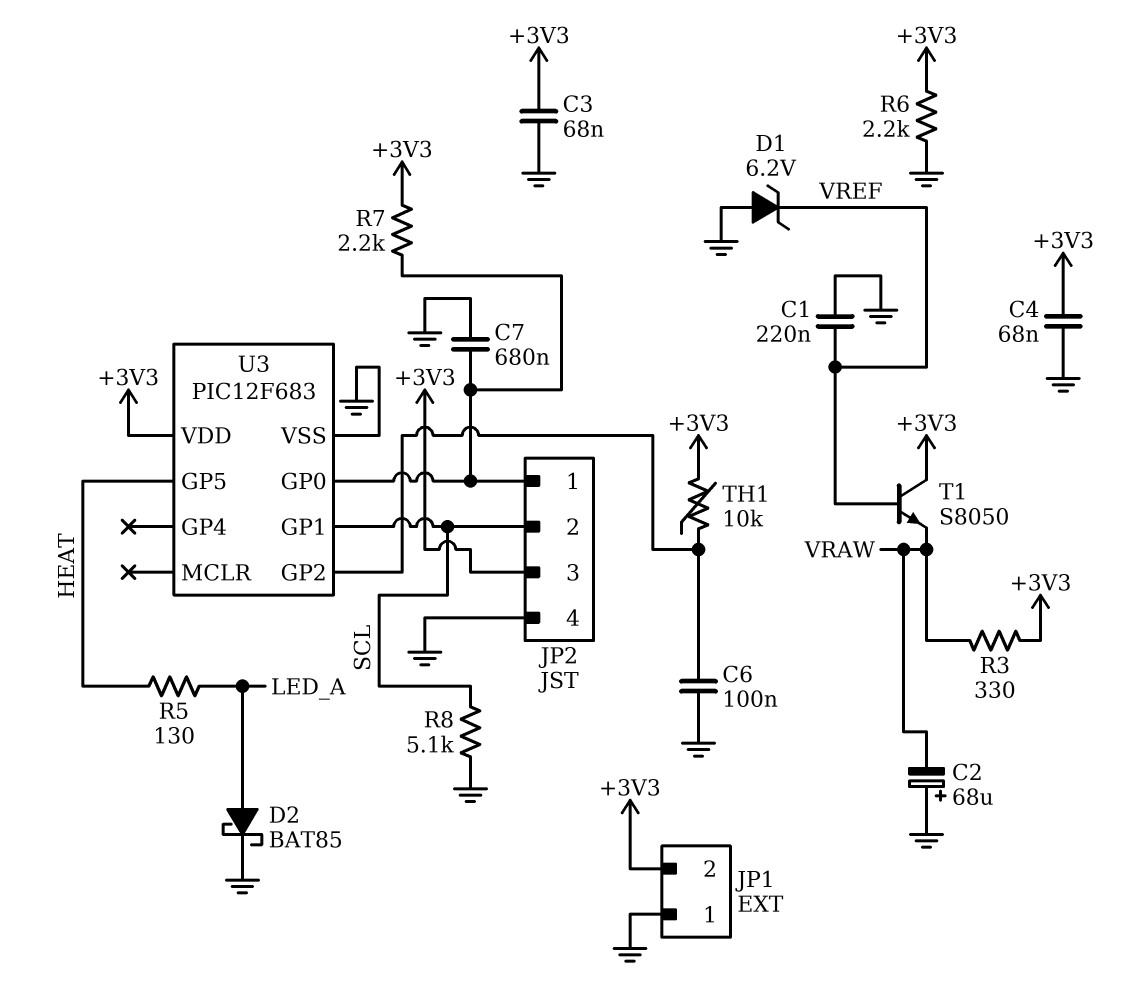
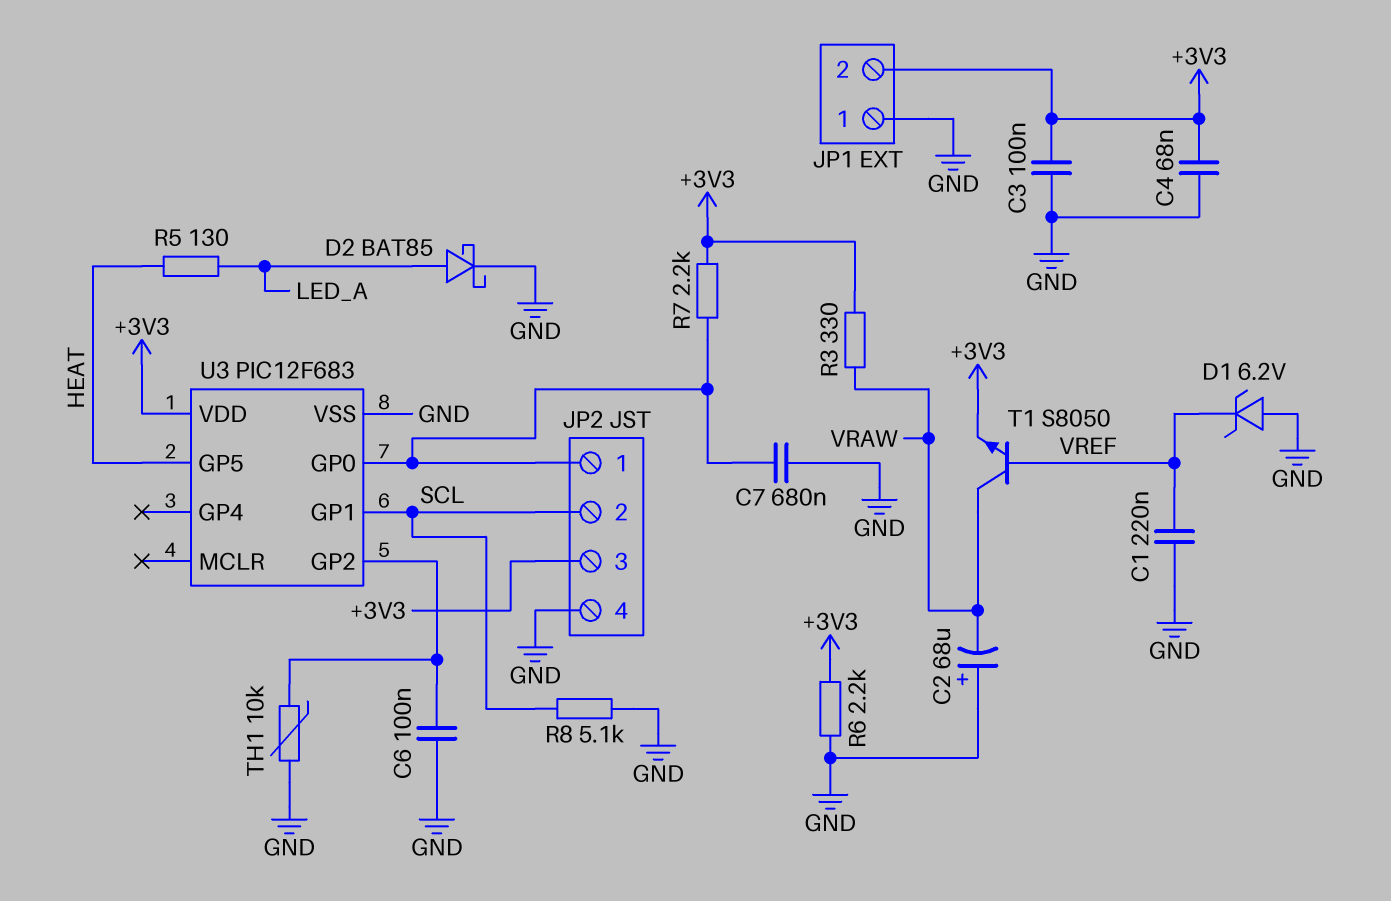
C3: 68nF (+3V3, GND) -> 100nF (+3V3, GND)
T1: NPN S8050 (B VREF, C +3V3, E VRAW) -> NPN S8050 (B VREF, C VRAW, E +3V3)
TH1: 10k (+3V3, U3/GP2) -> 10k (GND, U3/GP2)

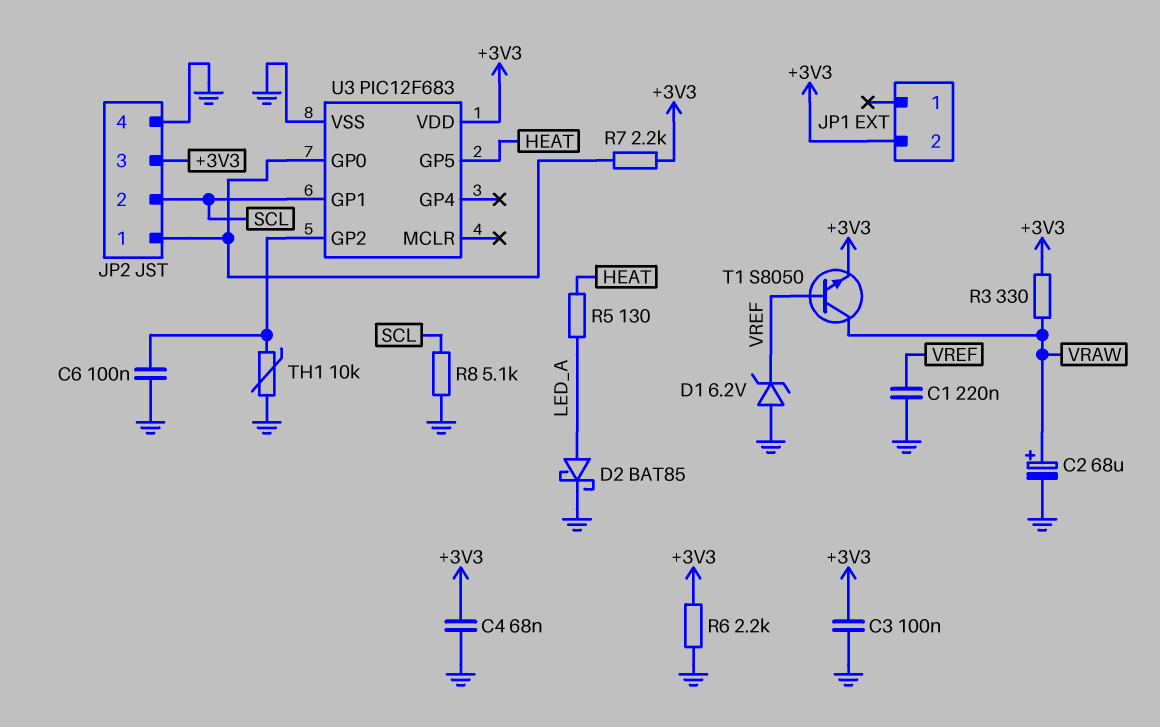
C2: 68uF (plus GND, minus VRAW) -> 68uF (plus VRAW, minus GND)
C7: 680nF (GND, JP2/1) -> none
JP1 pin 1: GND -> none

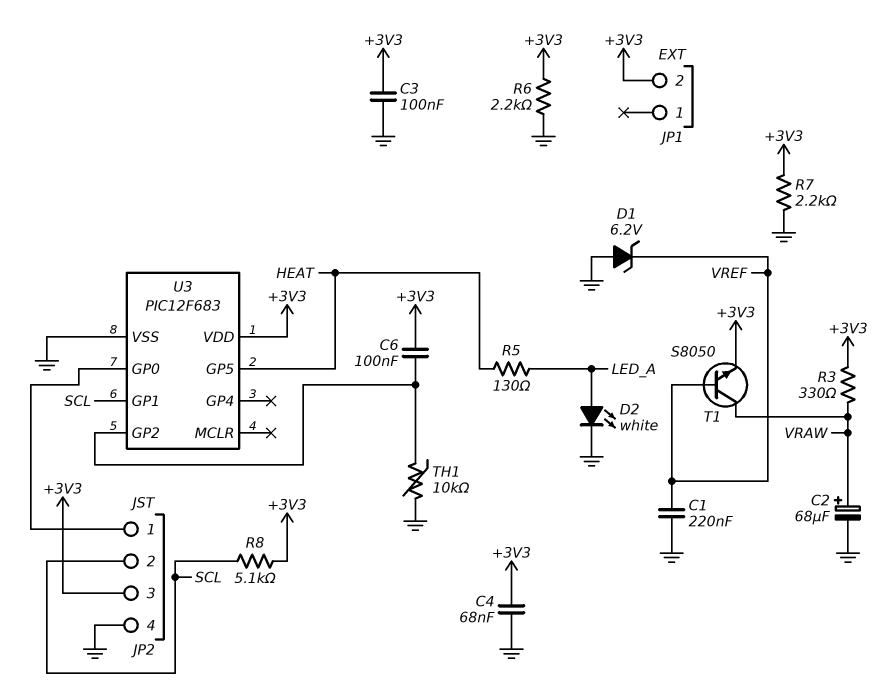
C6: 100nF (GND, U3/GP2) -> 100nF (+3V3, U3/GP2)
D2: schottky BAT85 (A LED_A, K GND) -> LED white (A LED_A, K GND)
R7: 2.2k (+3V3, JP2/1) -> 2.2k (+3V3, GND)
R8: 5.1k (GND, SCL) -> 5.1k (+3V3, SCL)

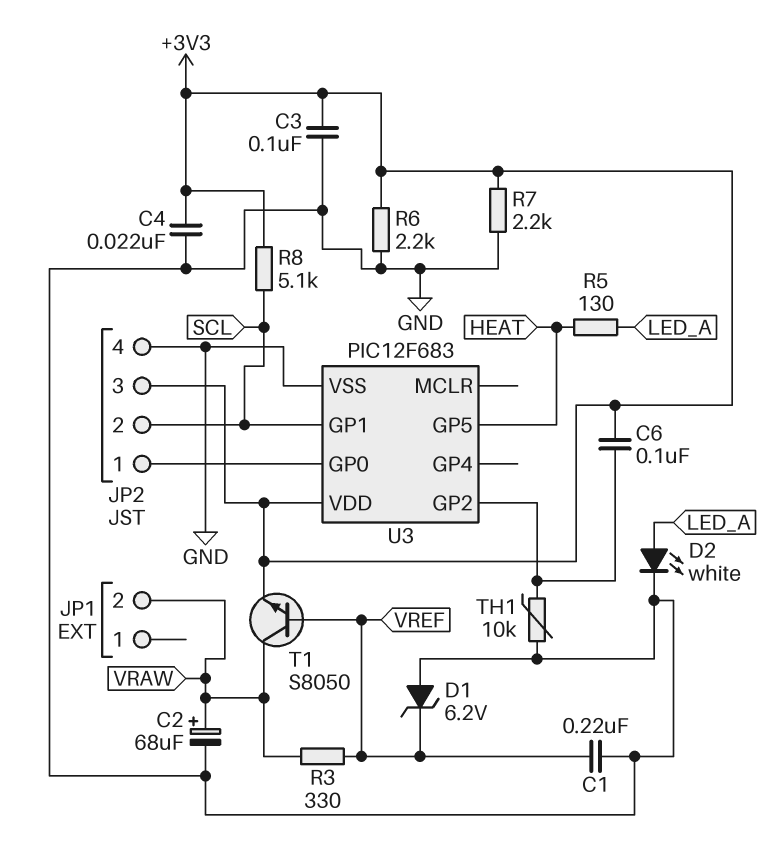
C4: 68nF (+3V3, GND) -> 22nF (+3V3, GND)
JP1 pin 2: +3V3 -> VRAW
R3: 330 (+3V3, VRAW) -> 330 (VRAW, VREF)

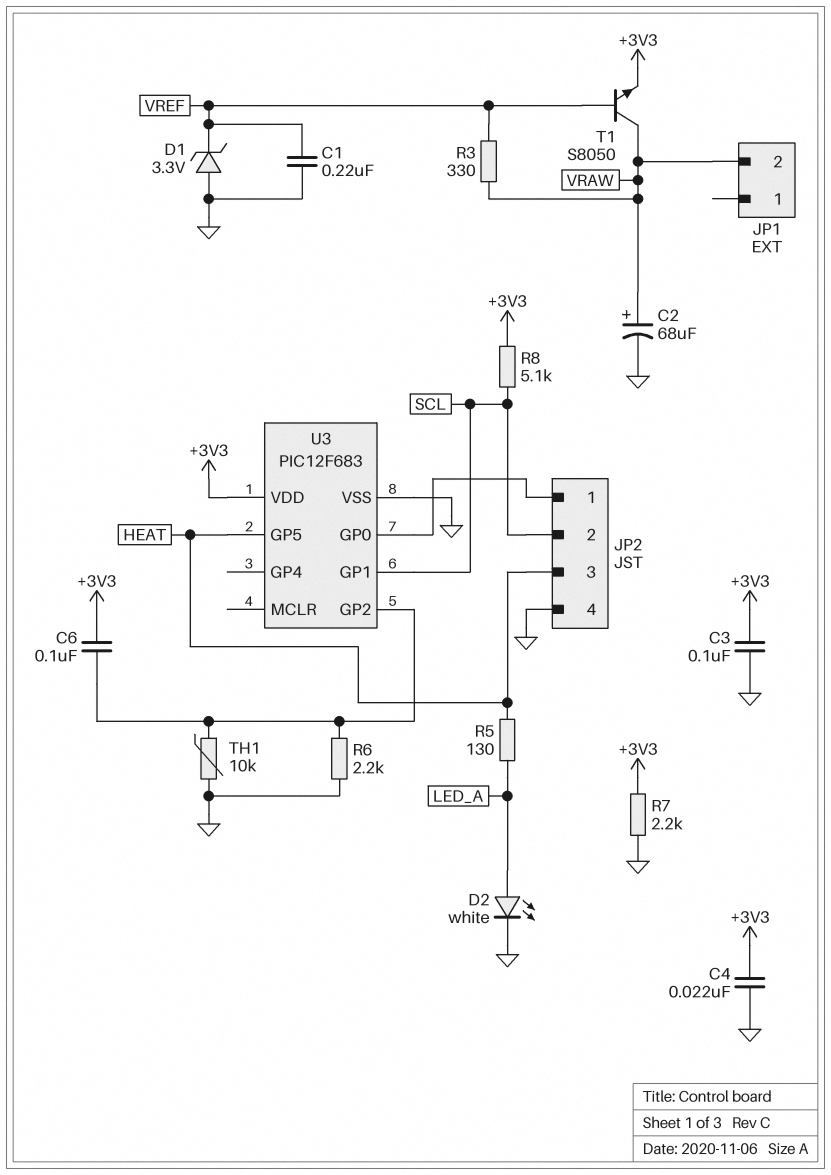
D1: zener 6.2V (A GND, K VREF) -> zener 3.3V (A GND, K VREF)
JP2 pin 3: +3V3 -> HEAT
R6: 2.2k (+3V3, GND) -> 2.2k (GND, U3/GP2)

